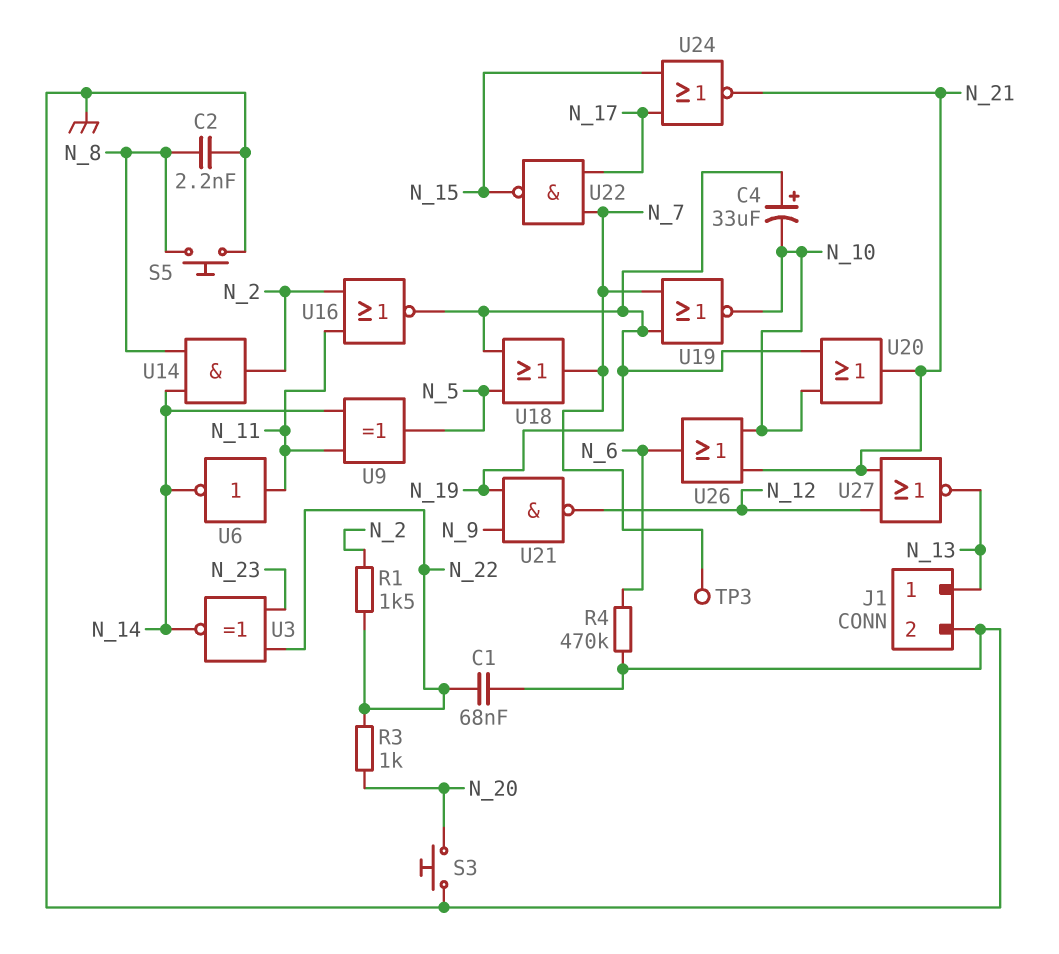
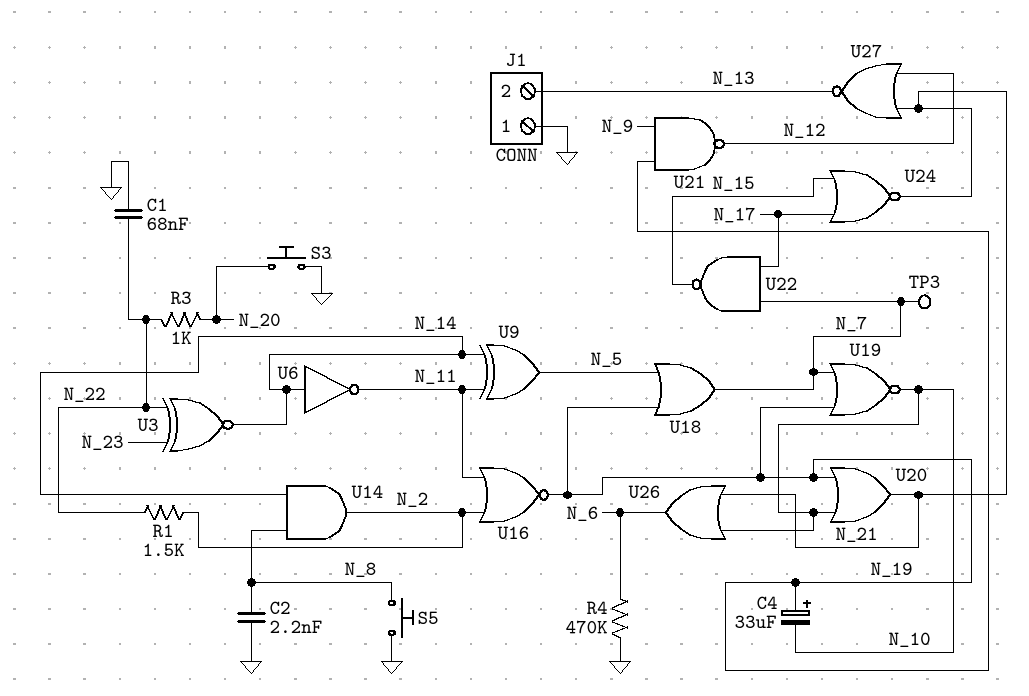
J1 pin 1: N_13 -> GND
J1 pin 2: GND -> N_13
U6: NOT (in N_11, out N_14) -> NOT (in N_14, out N_11)

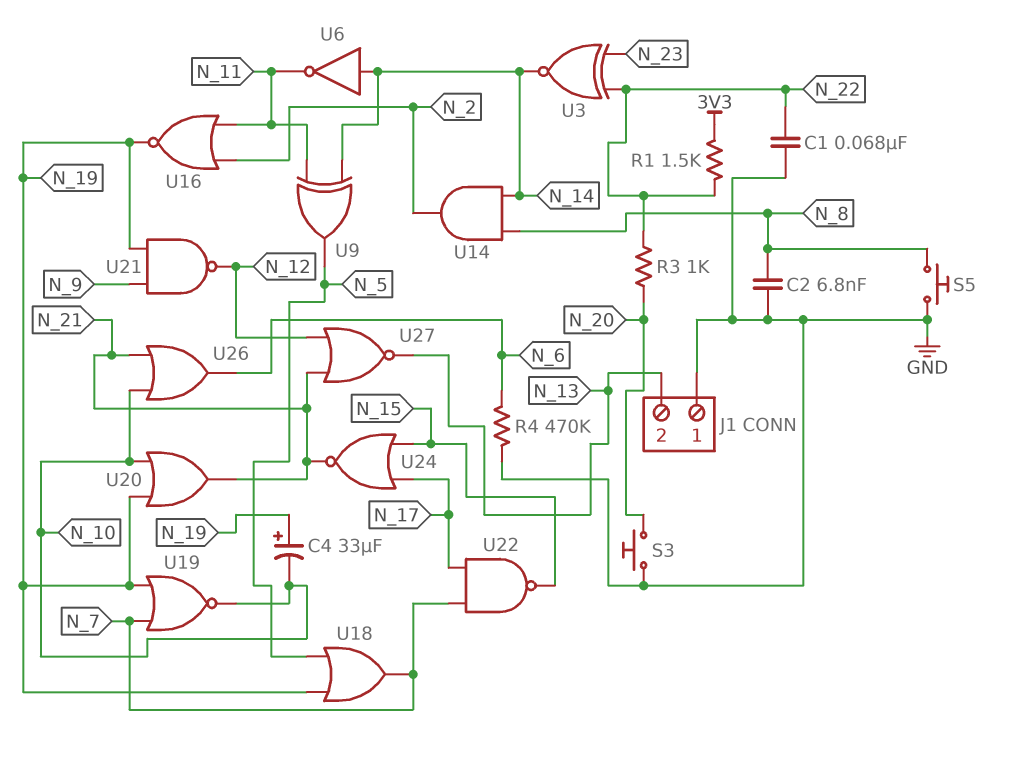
C2: 2.2nF (GND, N_8) -> 6.8nF (GND, N_8)
R1: 1.5k (N_2, N_22) -> 1.5k (3V3, N_22)
TP3: test point (N_7) -> none

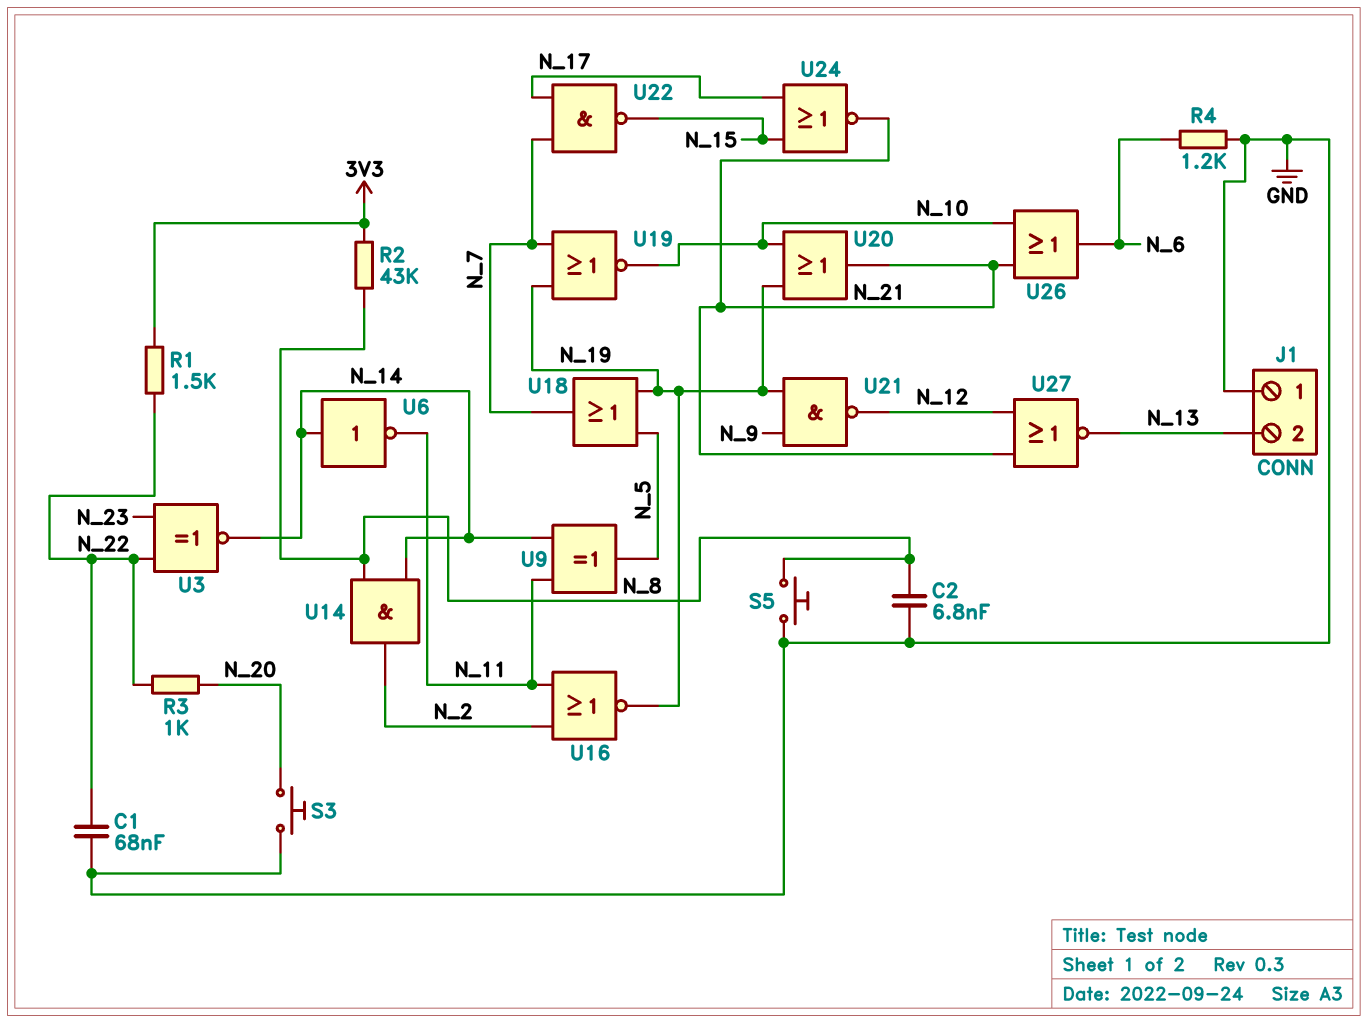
C4: 33uF (plus N_19, minus N_10) -> none
R2: none -> 43k (3V3, N_8)
R4: 470k (GND, N_6) -> 1.2k (GND, N_6)

